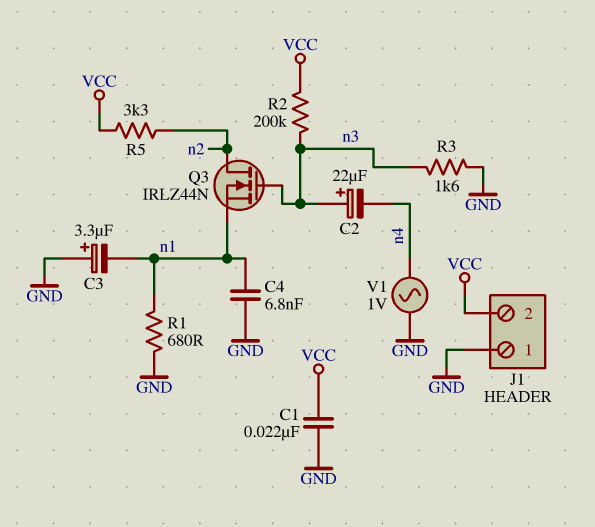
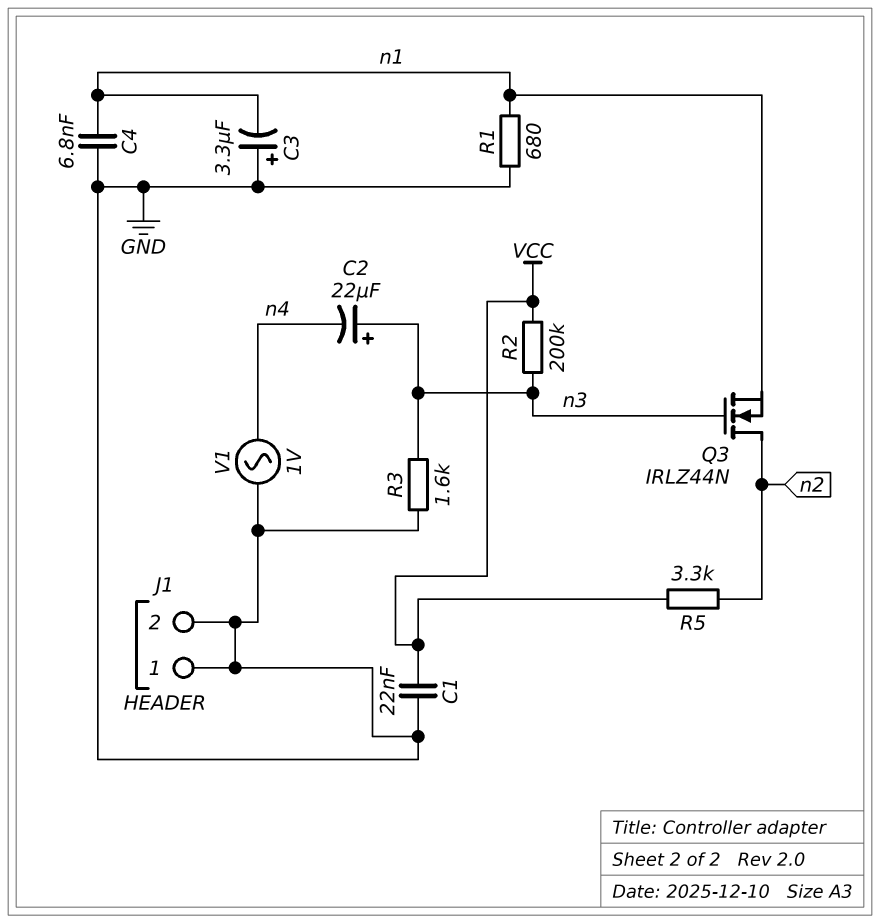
J1 pin 2: VCC -> GND

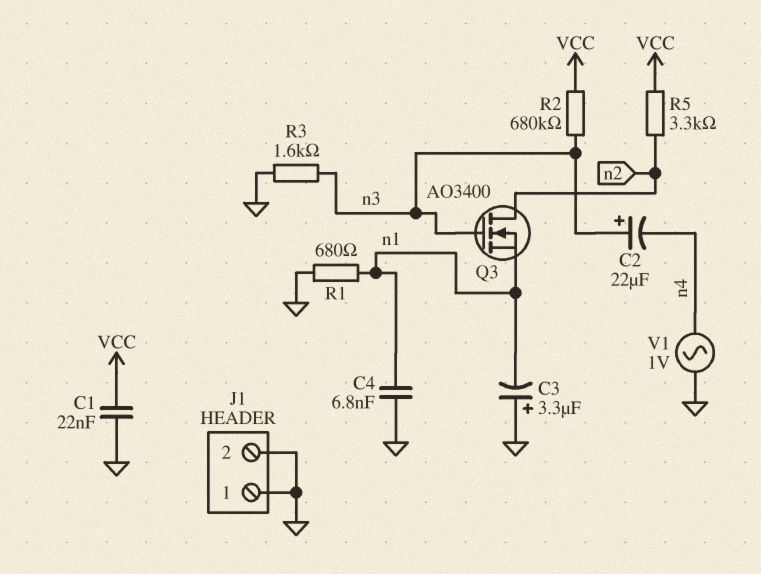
Q3: NMOS IRLZ44N (G n3, D n2, S n1) -> NMOS AO3400 (G n3, D n2, S n1)
R2: 200k (VCC, n3) -> 680k (VCC, n3)

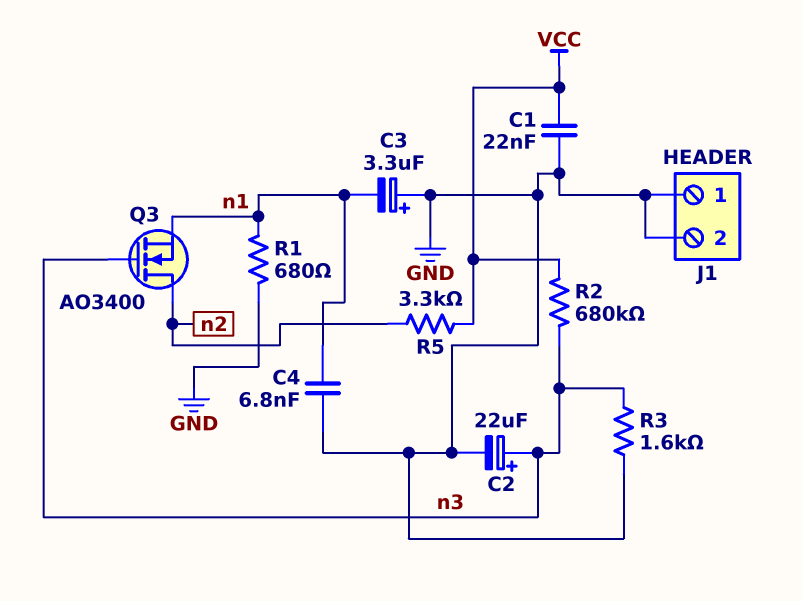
C2: 22uF (plus n3, minus n4) -> 22uF (plus n3, minus GND)
V1: AC 1V (GND, n4) -> none

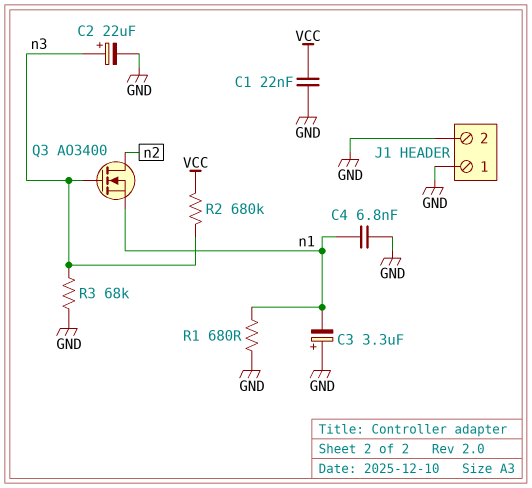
R3: 1.6k (GND, n3) -> 68k (GND, n3)
R5: 3.3k (VCC, n2) -> none

